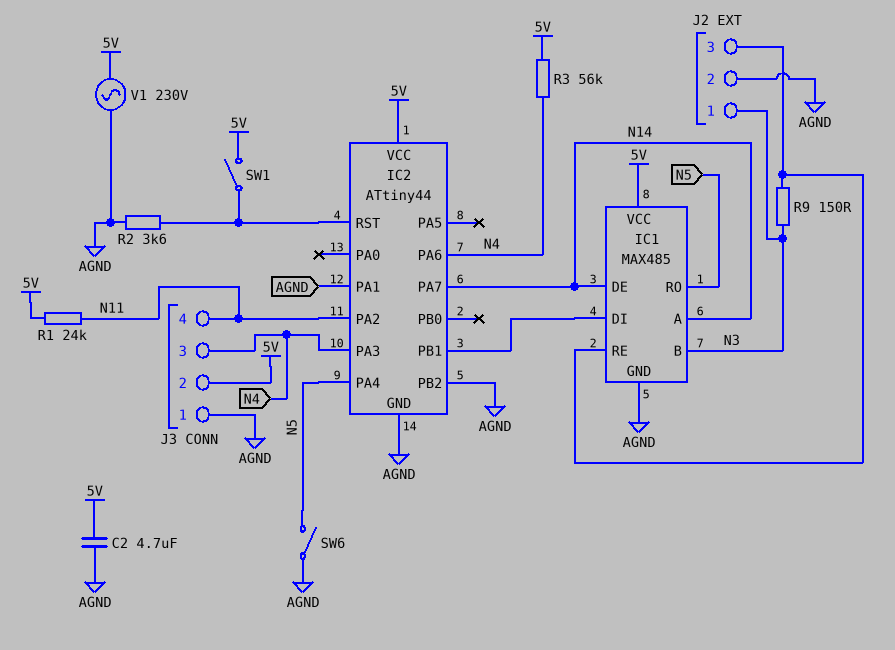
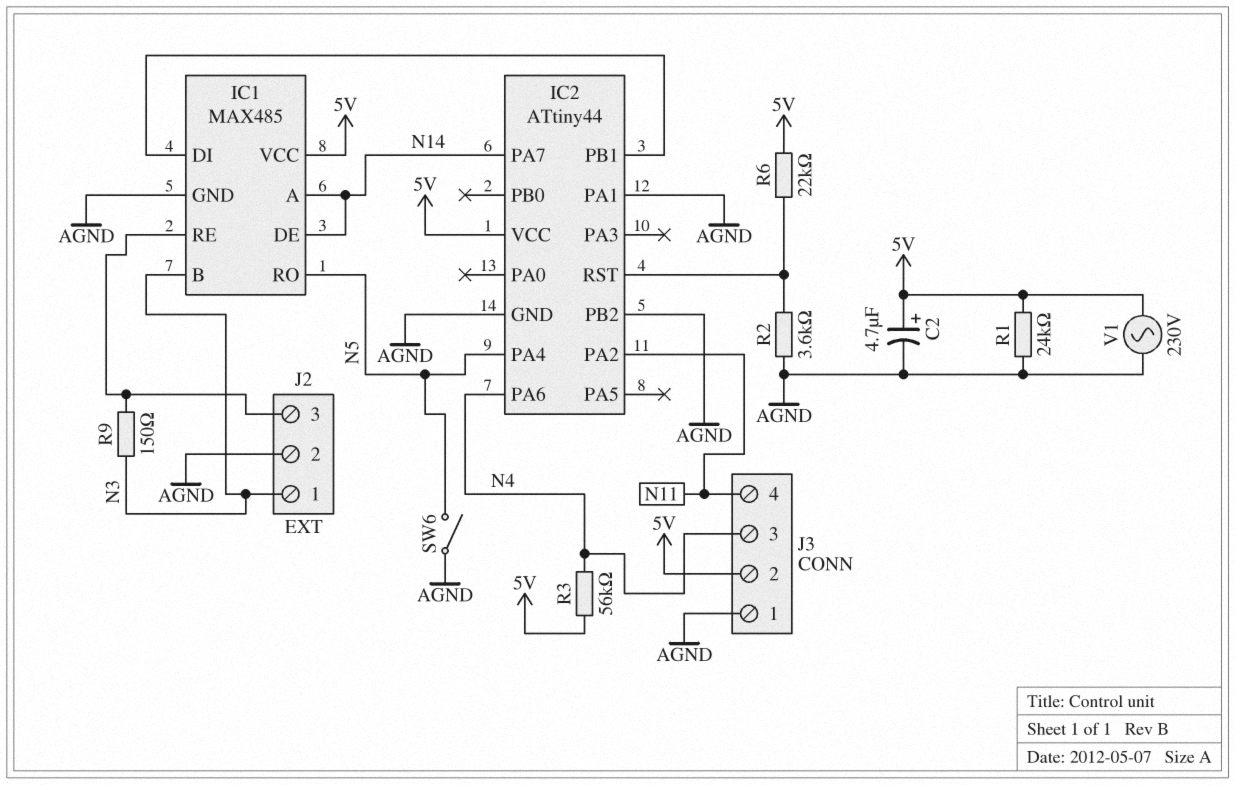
C2: 4.7uF (5V, AGND) -> 4.7uF (plus 5V, minus AGND)
IC2 pin PA3: N4 -> none
R1: 24k (5V, N11) -> 24k (5V, AGND)
R6: none -> 22k (5V, IC2/RST)
SW1: switch (5V, IC2/RST) -> none

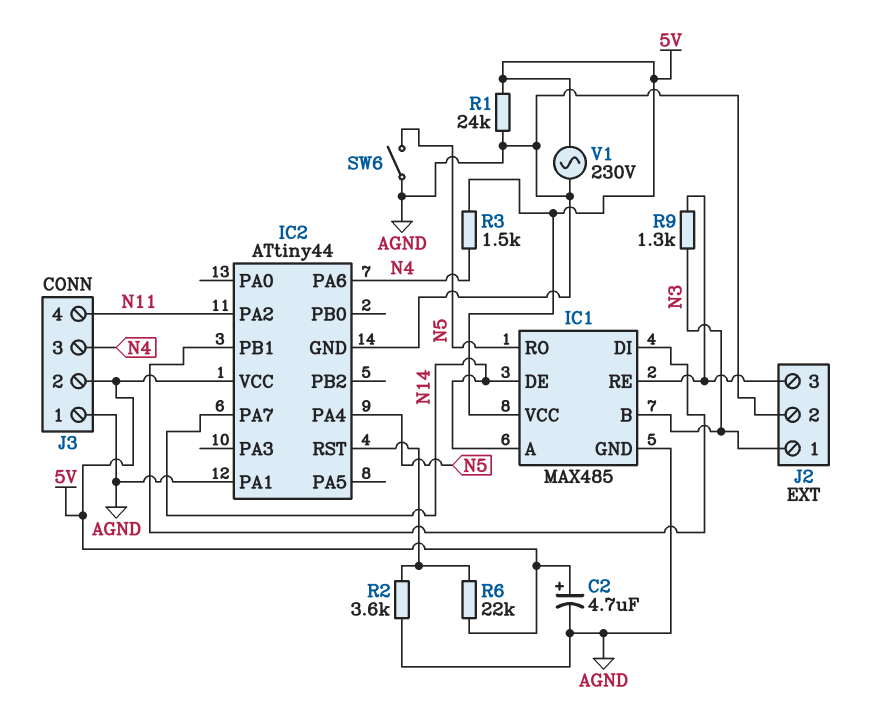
IC2 pin PB2: AGND -> none
R3: 56k (5V, N4) -> 1.5k (5V, N4)
R9: 150 (IC1/RE, N3) -> 1.3k (IC1/RE, N3)

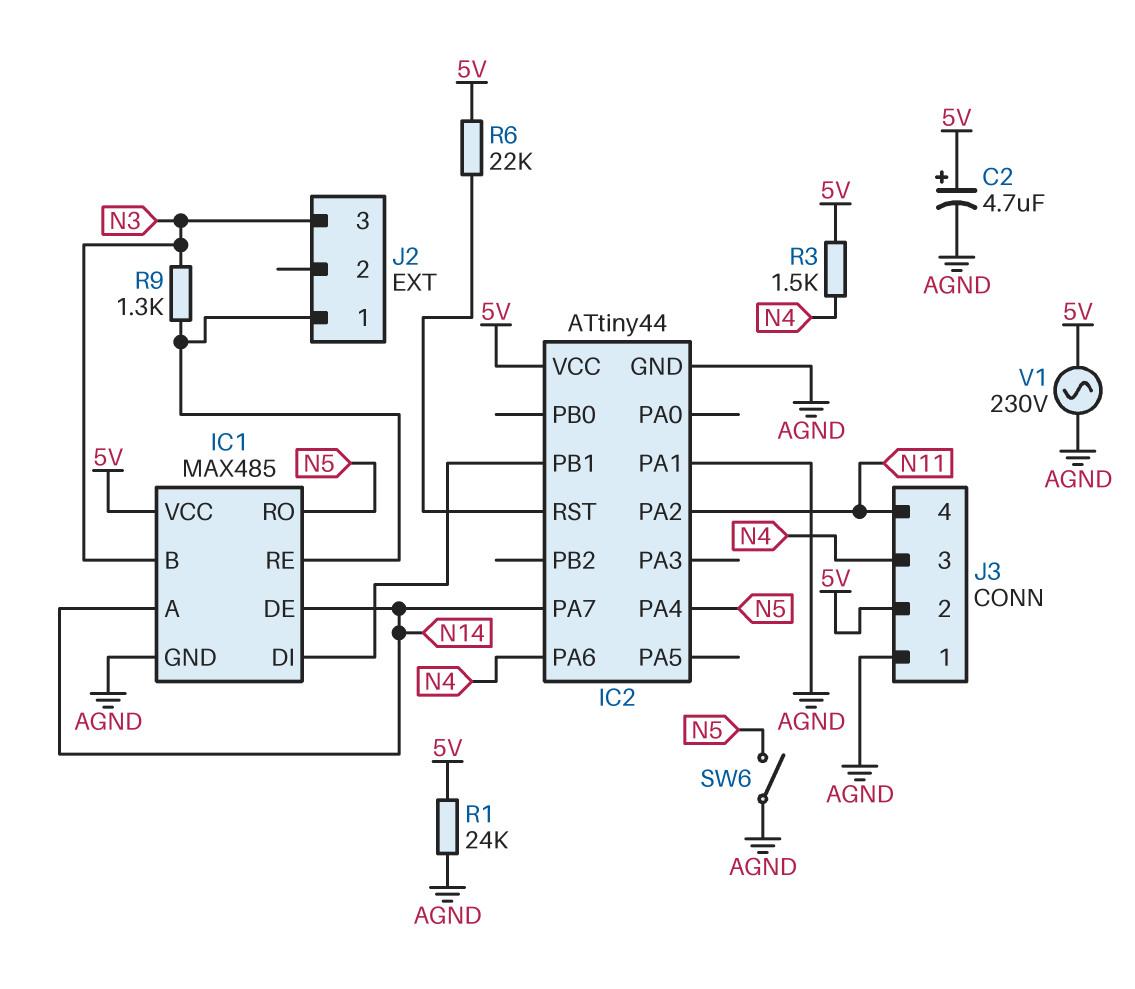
J2 pin 1: N3 -> IC1/RE
J2 pin 2: AGND -> none
J2 pin 3: IC1/RE -> N3
R2: 3.6k (AGND, IC2/RST) -> none

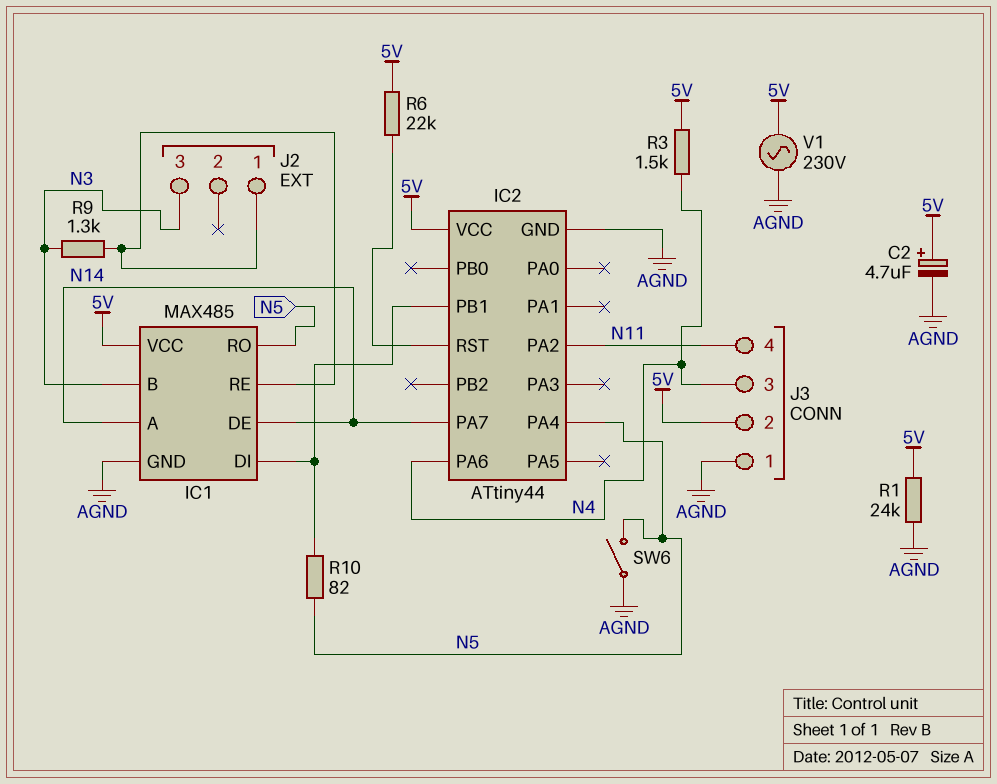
IC2 pin PA1: AGND -> none
R10: none -> 82 (IC1/DI, N5)

